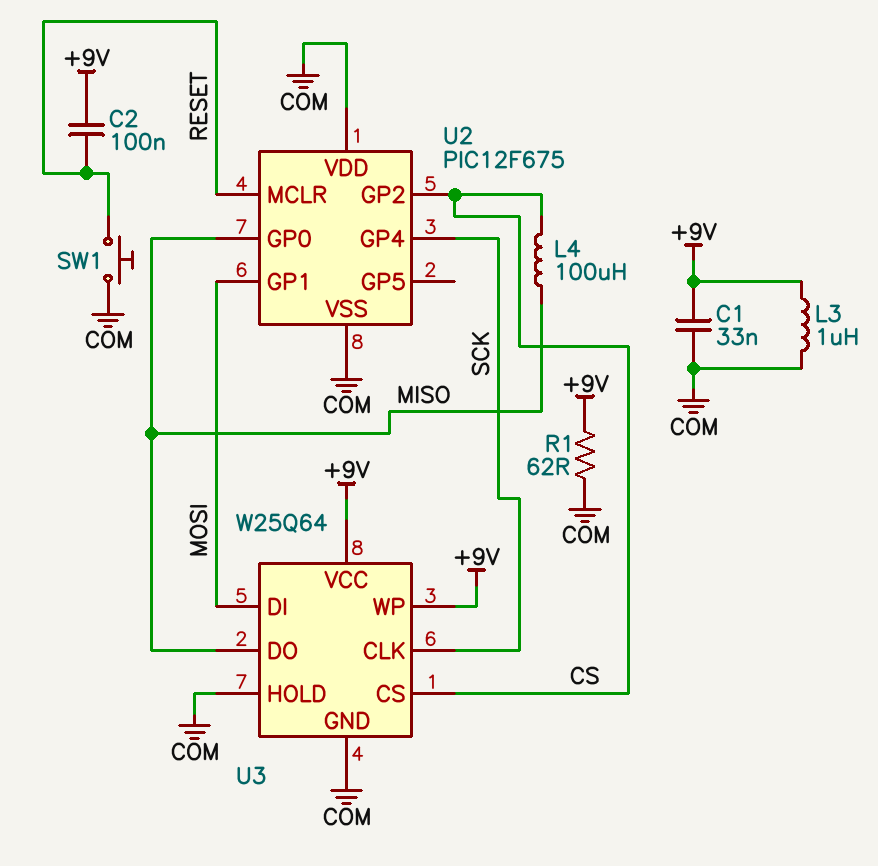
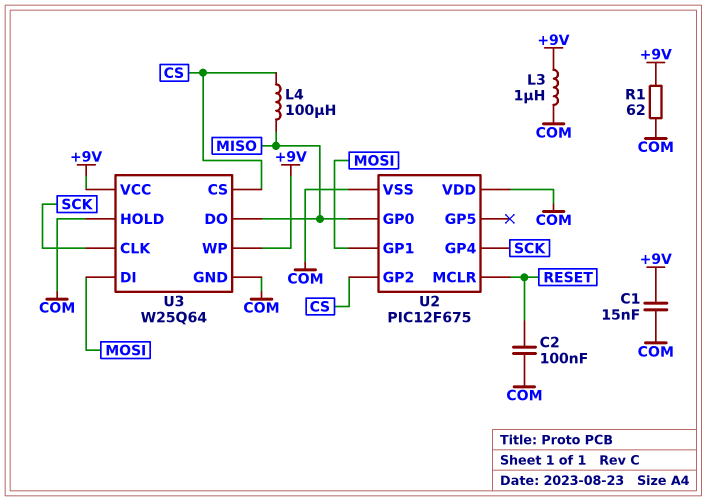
C1: 33nF (+9V, COM) -> 15nF (+9V, COM)
C2: 100nF (+9V, RESET) -> 100nF (COM, RESET)
SW1: button (COM, RESET) -> none

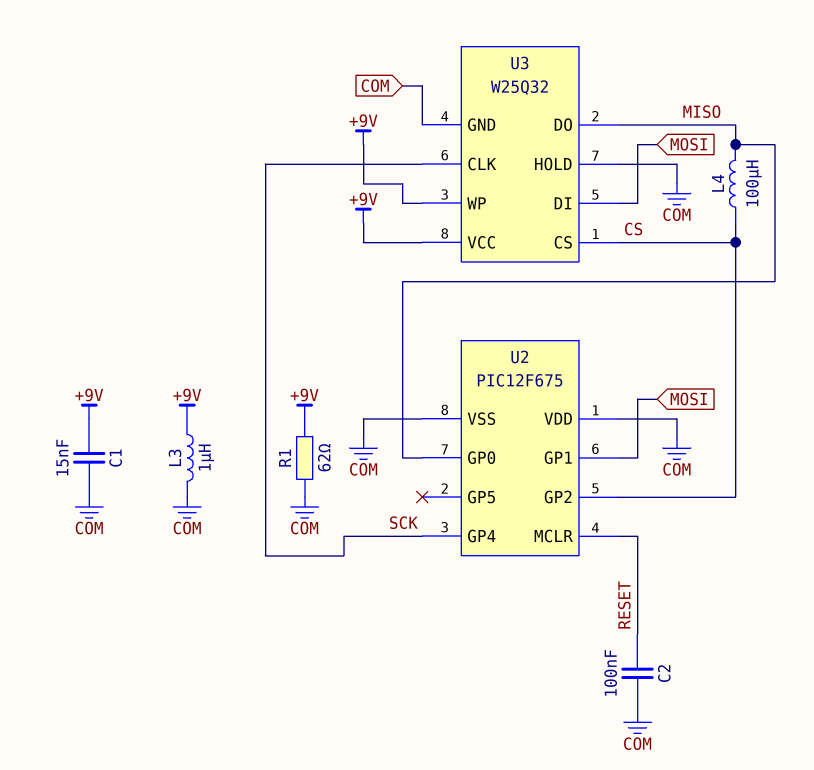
U3: W25Q64 -> W25Q32

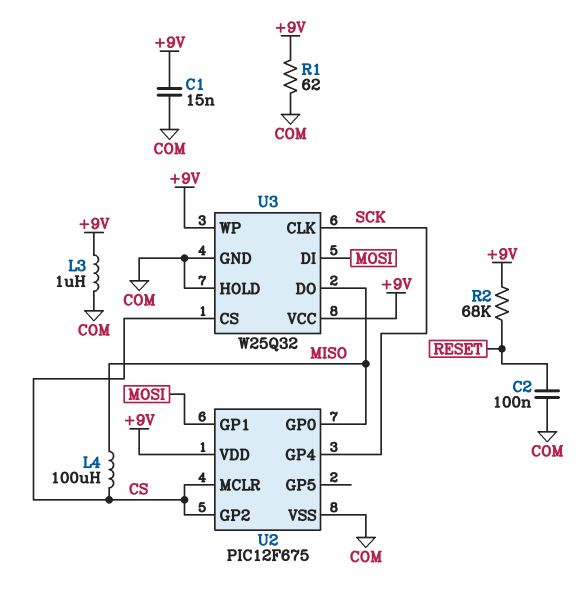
R2: none -> 68k (+9V, RESET)
U2 pin MCLR: RESET -> CS
U2 pin VDD: COM -> +9V

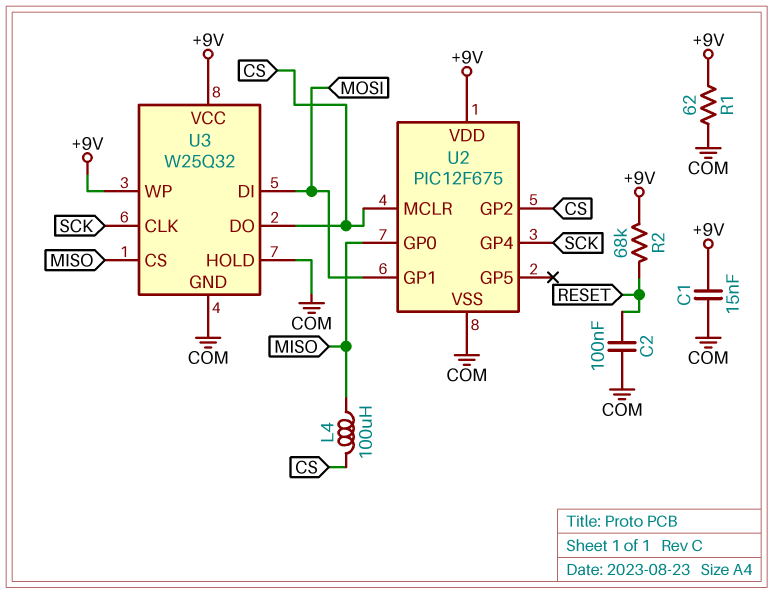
L3: 1uH (+9V, COM) -> none
U3 pin CS: CS -> MISO
U3 pin DO: MISO -> CS

